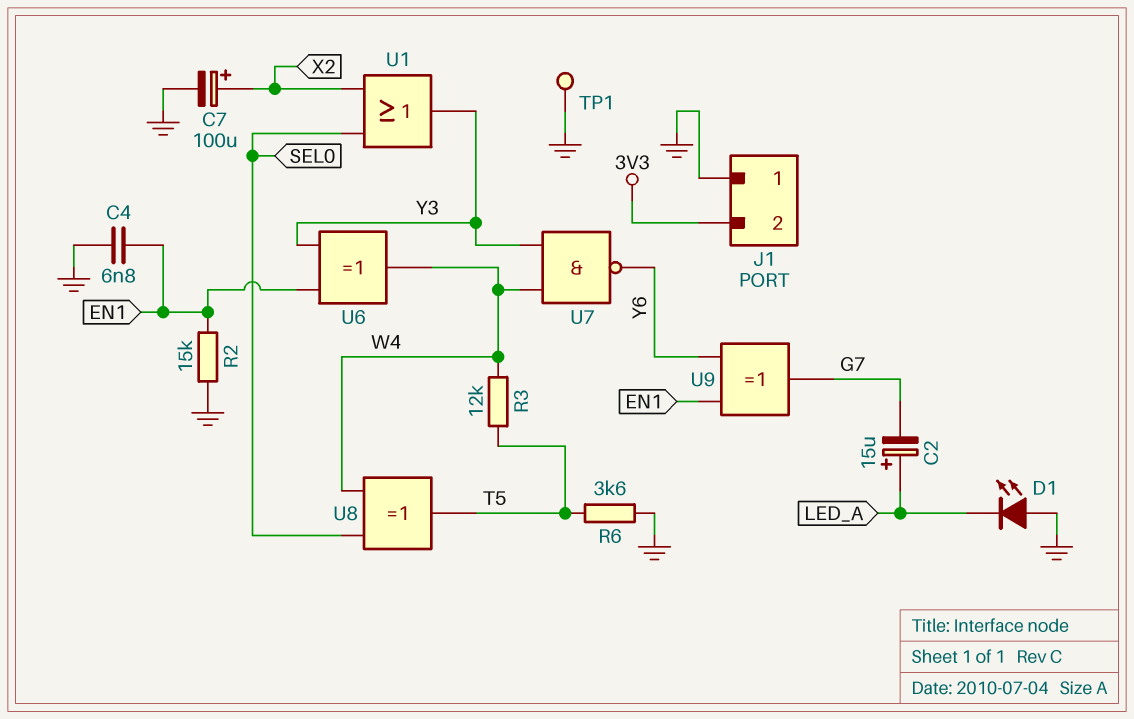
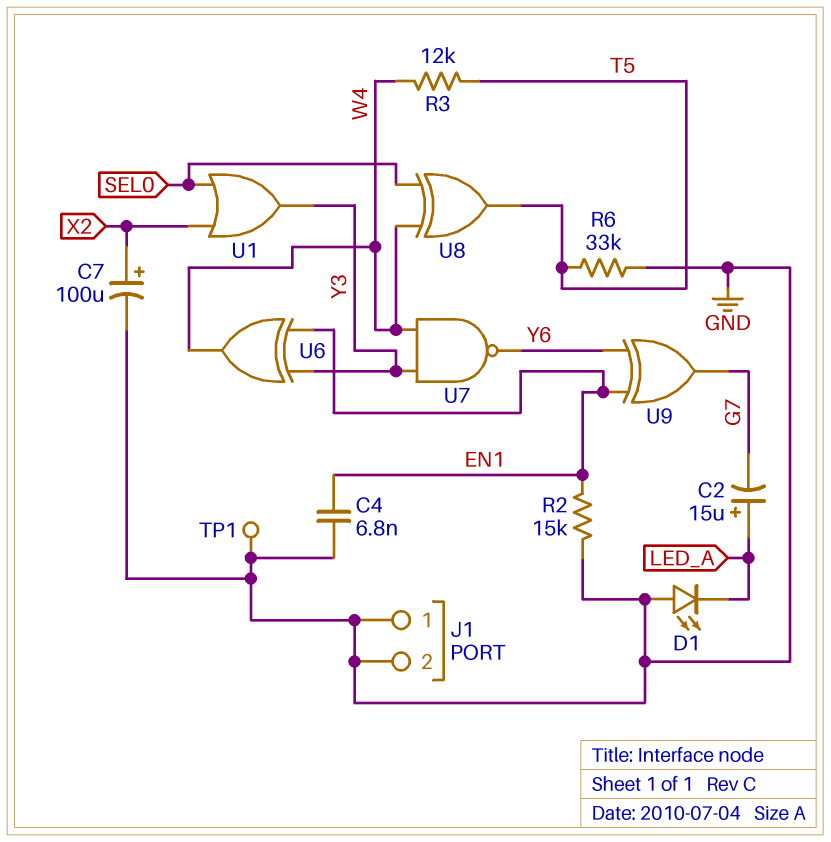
J1 pin 2: 3V3 -> GND
R6: 3.6k (GND, T5) -> 33k (GND, T5)

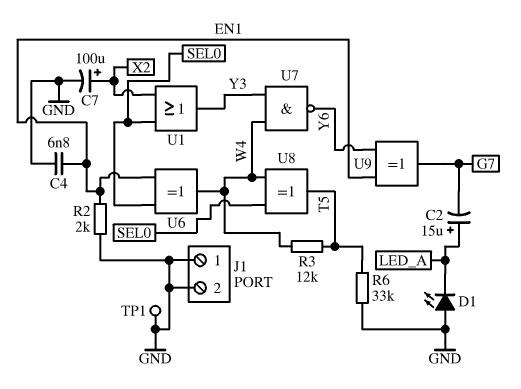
R2: 15k (EN1, GND) -> 2k (EN1, GND)
U6: XOR (in EN1, in Y3, out W4) -> XOR (in EN1, in SEL0, out W4)

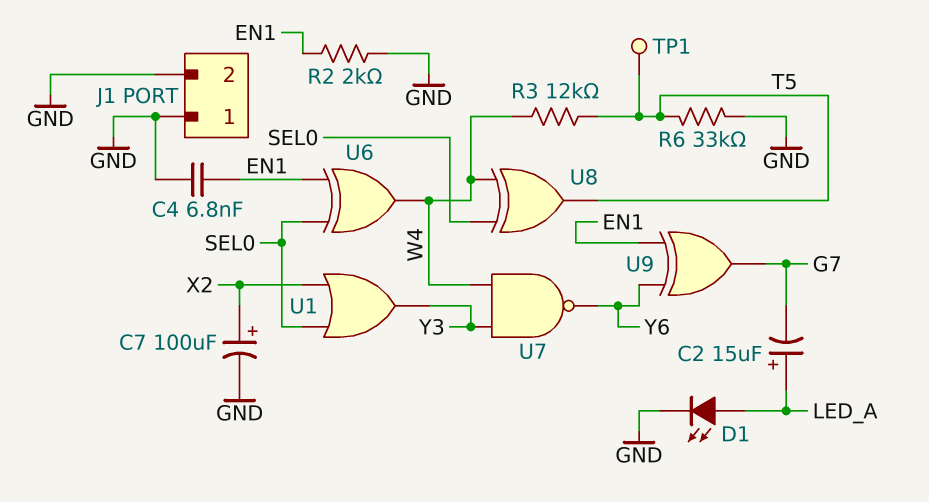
D1: LED (A GND, K LED_A) -> LED (A LED_A, K GND)
TP1: test point (GND) -> test point (T5)

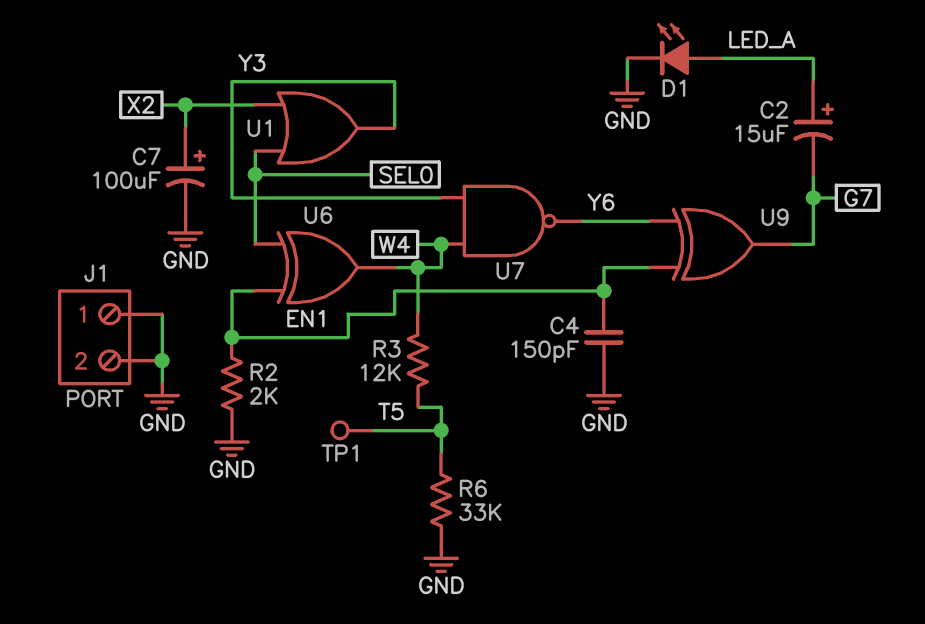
C4: 6.8nF (EN1, GND) -> 150pF (EN1, GND)
U8: XOR (in SEL0, in W4, out T5) -> none

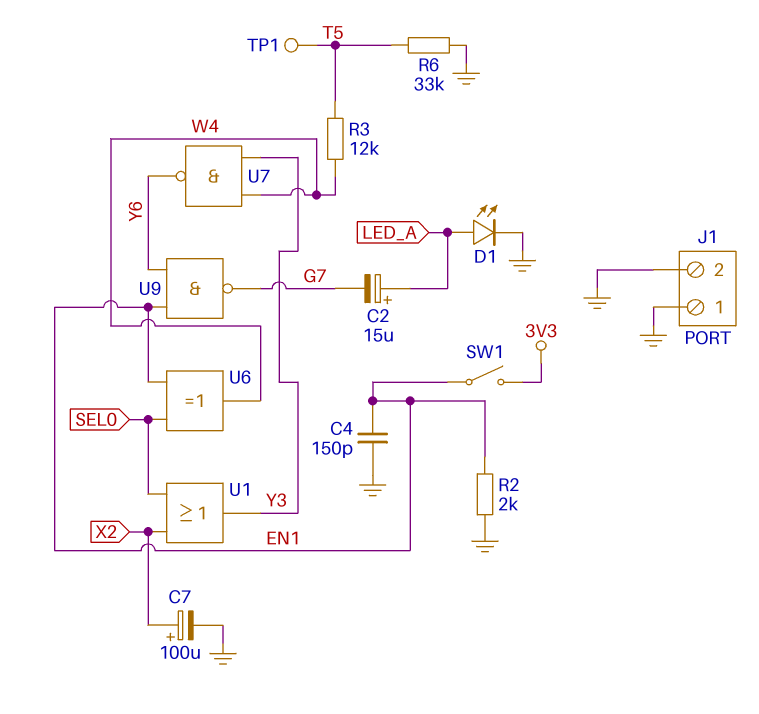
SW1: none -> switch (3V3, EN1)
U9: XOR (in EN1, in Y6, out G7) -> NAND (in EN1, in Y6, out G7)

